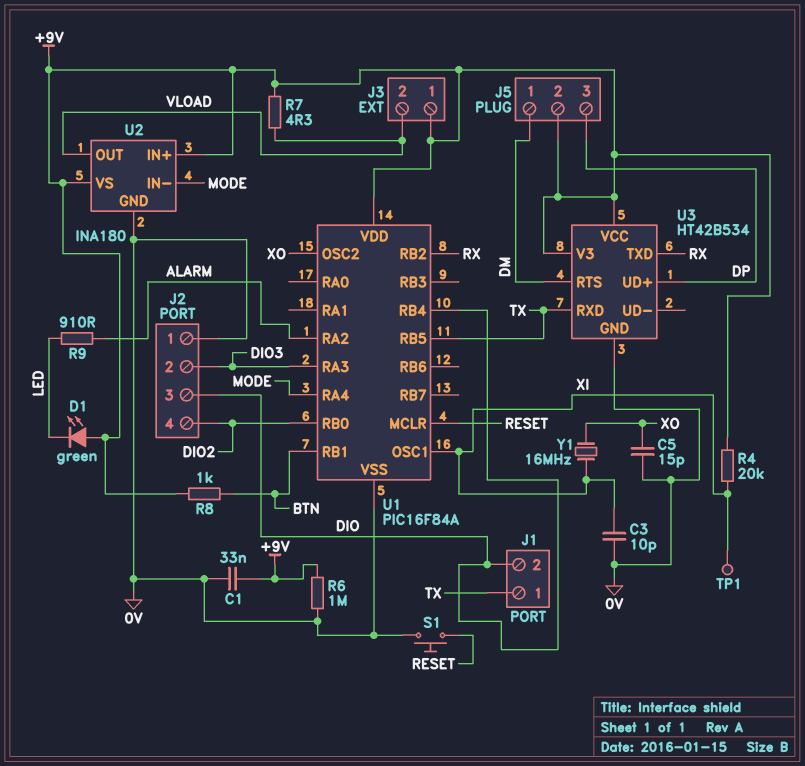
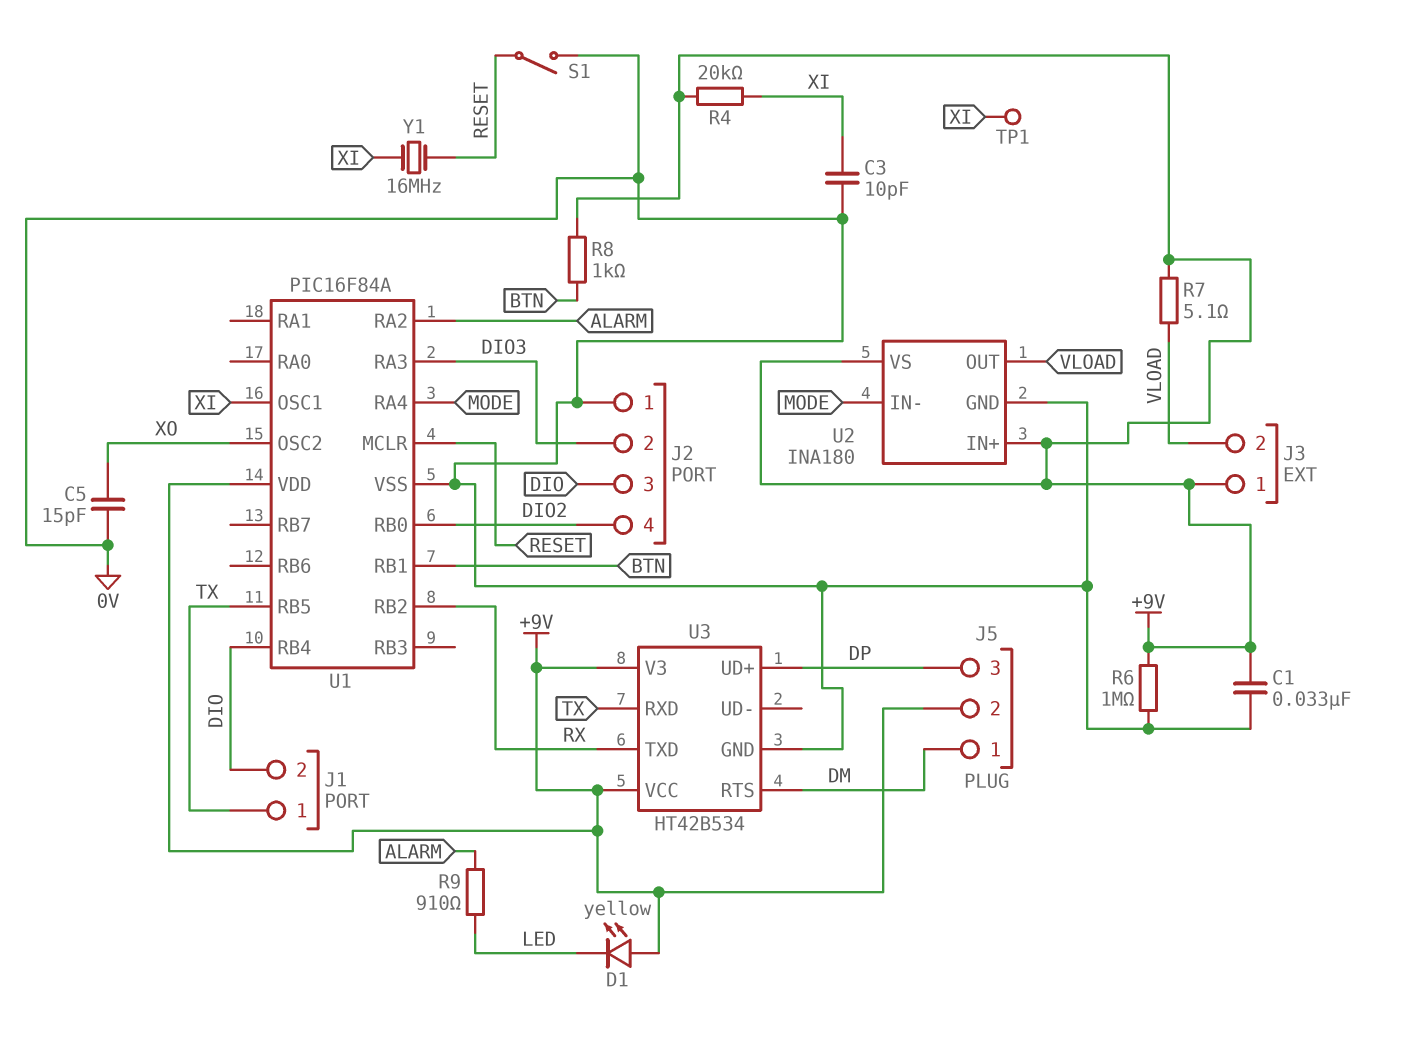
D1: LED green (A +9V, K LED) -> LED yellow (A +9V, K LED)
R7: 4.3 (+9V, VLOAD) -> 5.1 (+9V, VLOAD)
S1: button (0V, RESET) -> switch (0V, RESET)
Y1: 16MHz (XI, XO) -> 16MHz (RESET, XI)

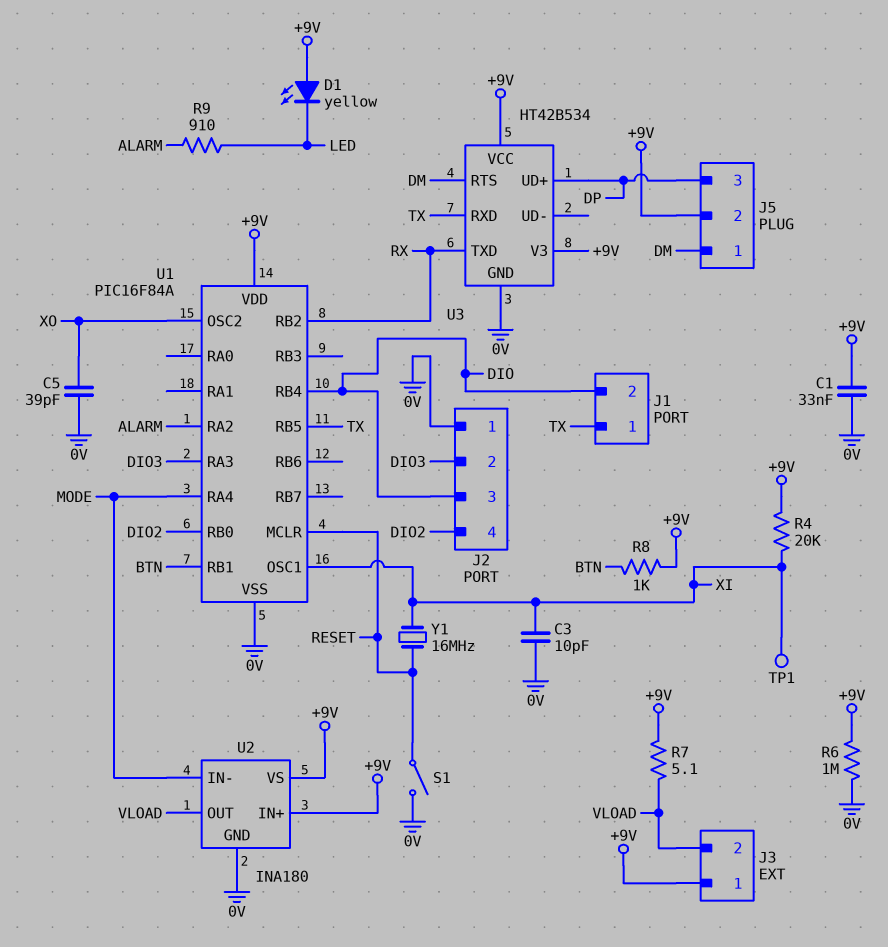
C5: 15pF (0V, XO) -> 39pF (0V, XO)

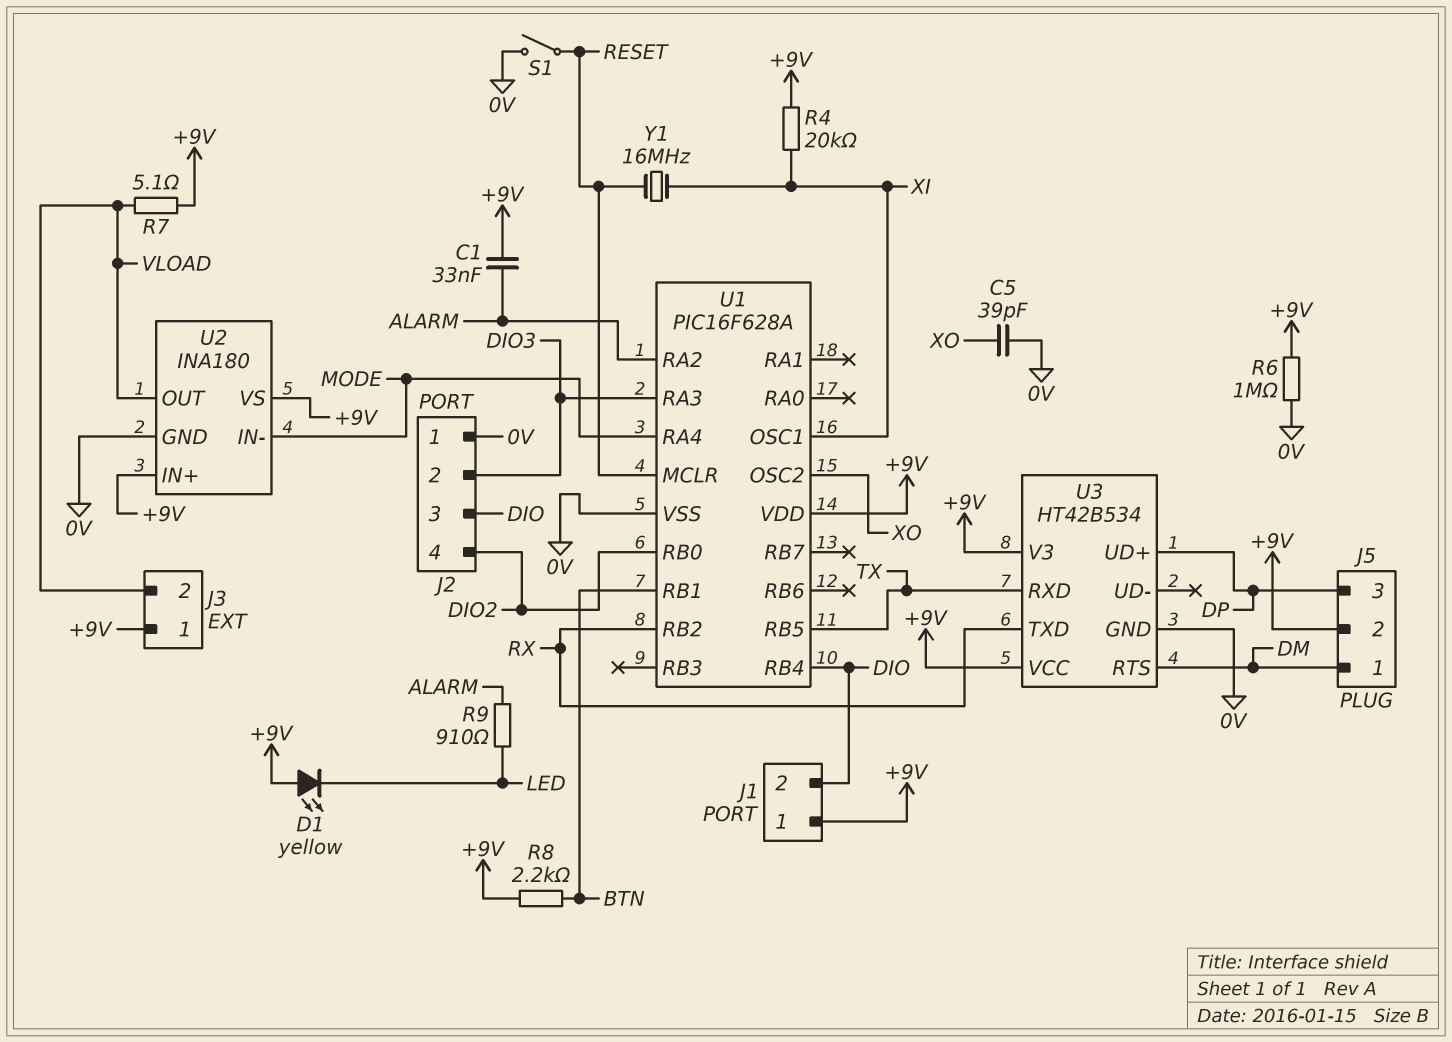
C1: 33nF (+9V, 0V) -> 33nF (+9V, ALARM)
C3: 10pF (0V, XI) -> none
J1 pin 1: TX -> +9V
R8: 1k (+9V, BTN) -> 2.2k (+9V, BTN)
TP1: test point (XI) -> none
U1: PIC16F84A -> PIC16F628A

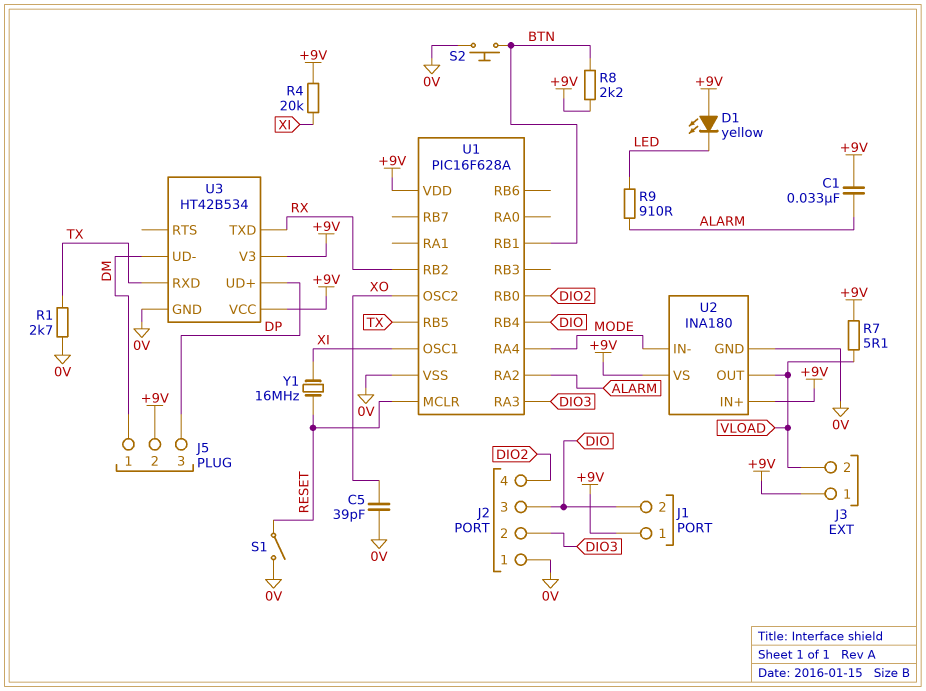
R1: none -> 2.7k (0V, TX)
R6: 1M (+9V, 0V) -> none
S2: none -> button (0V, BTN)
U3 pin RTS: DM -> none
U3 pin UD-: none -> DM

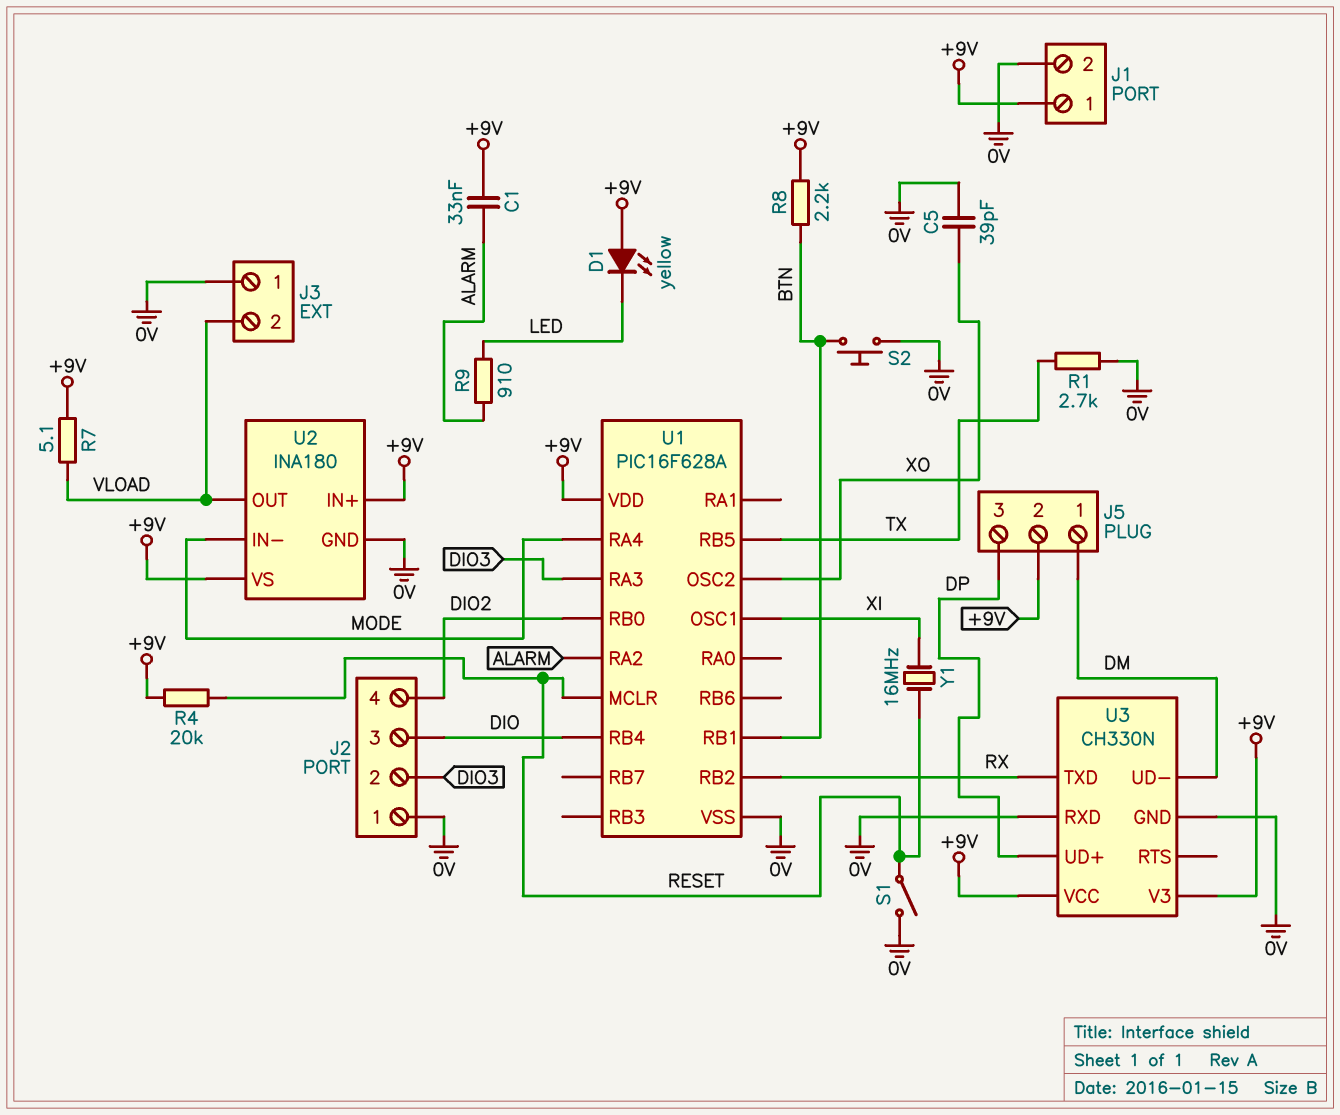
J1 pin 2: DIO -> 0V
J3 pin 1: +9V -> 0V
R4: 20k (+9V, XI) -> 20k (+9V, RESET)
U3: HT42B534 -> CH330N
U3 pin RXD: TX -> 0V

